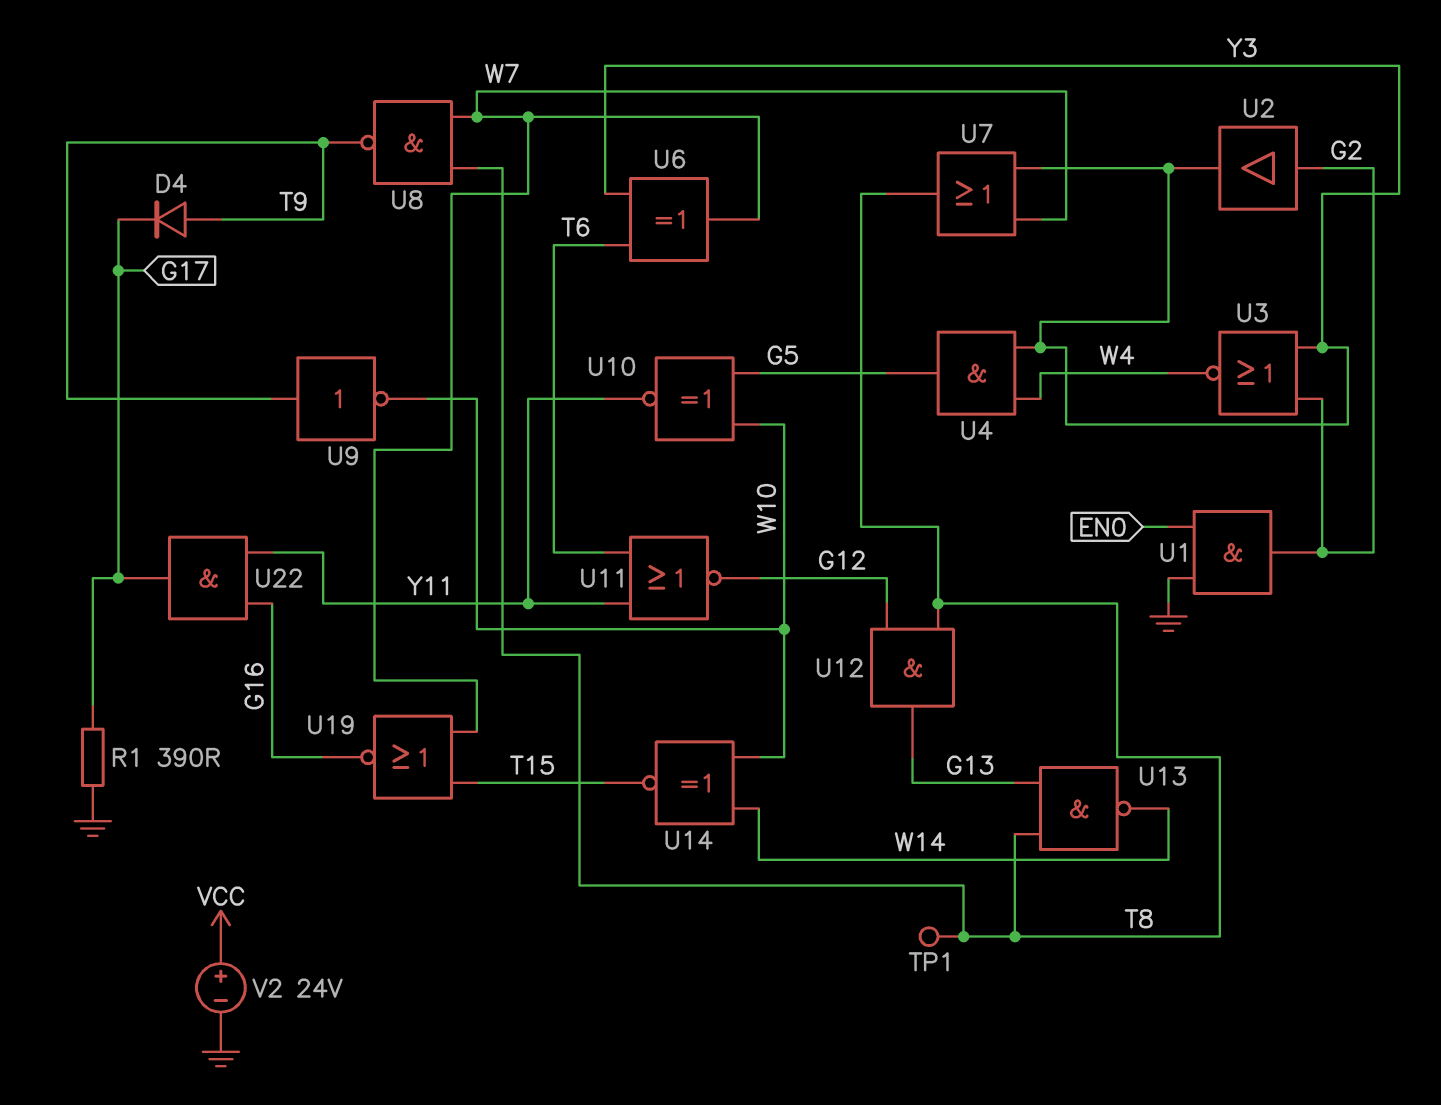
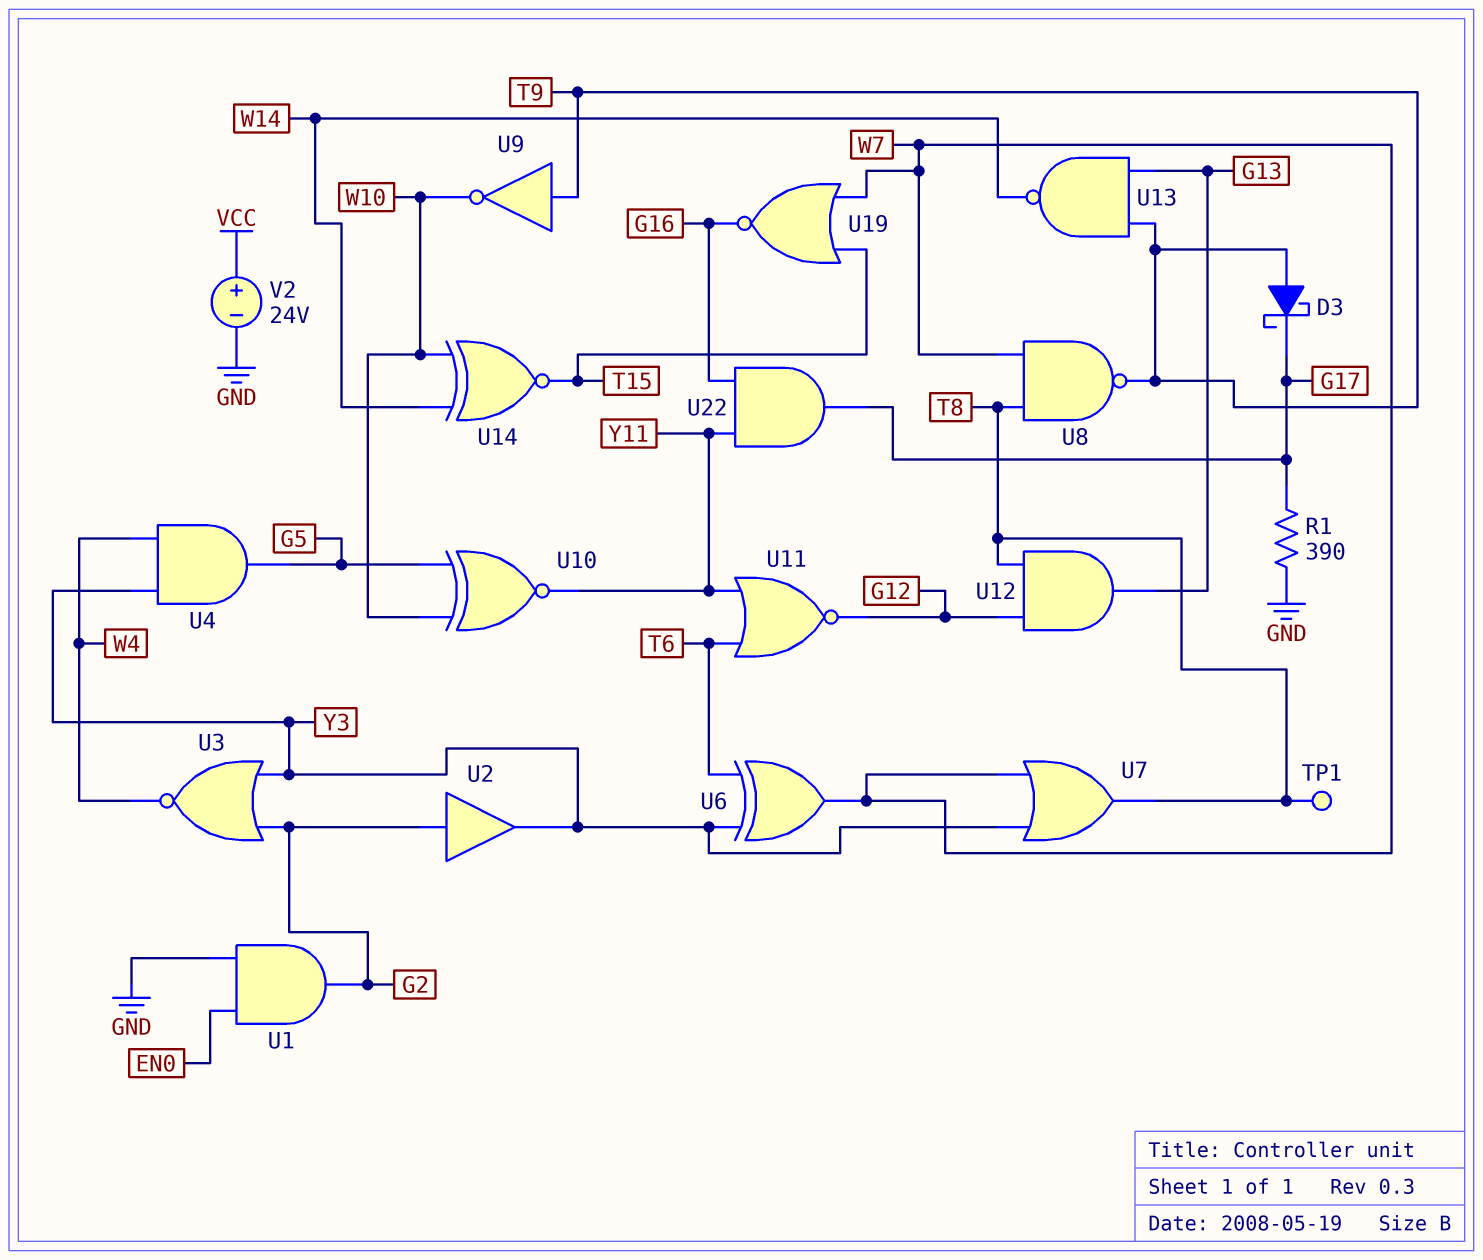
D3: none -> schottky (A T9, K G17)
D4: diode (A T9, K G17) -> none
U13: NAND (in G13, in T8, out W14) -> NAND (in G13, in T9, out W14)

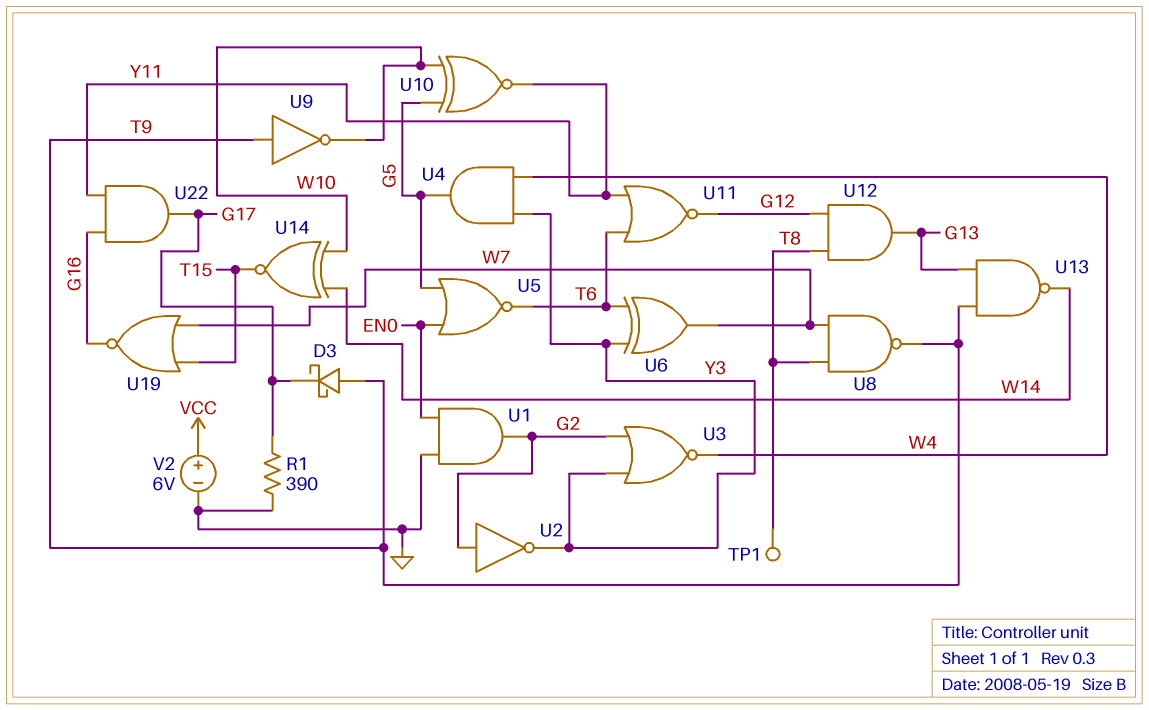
U2: buffer (in G2, out Y3) -> NOT (in G2, out Y3)
U5: none -> NOR (in EN0, in G5, out T6)
U7: OR (in W7, in Y3, out T8) -> none
V2: 24V (plus VCC, minus GND) -> 6V (plus VCC, minus GND)

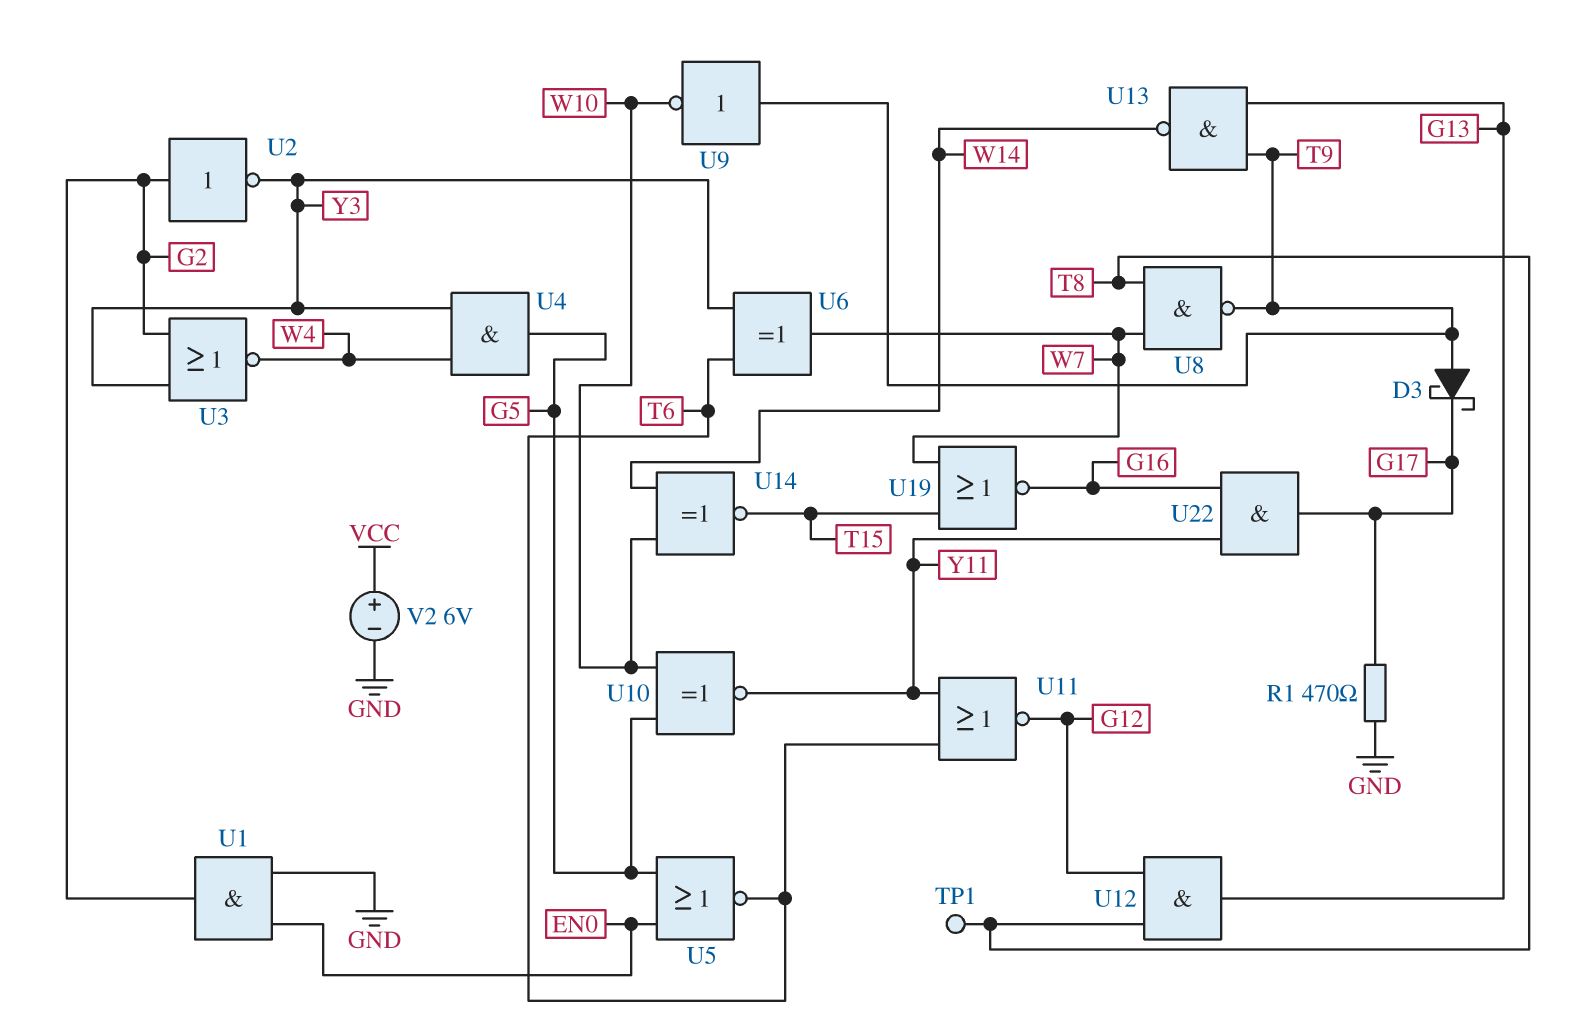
R1: 390 (G17, GND) -> 470 (G17, GND)

